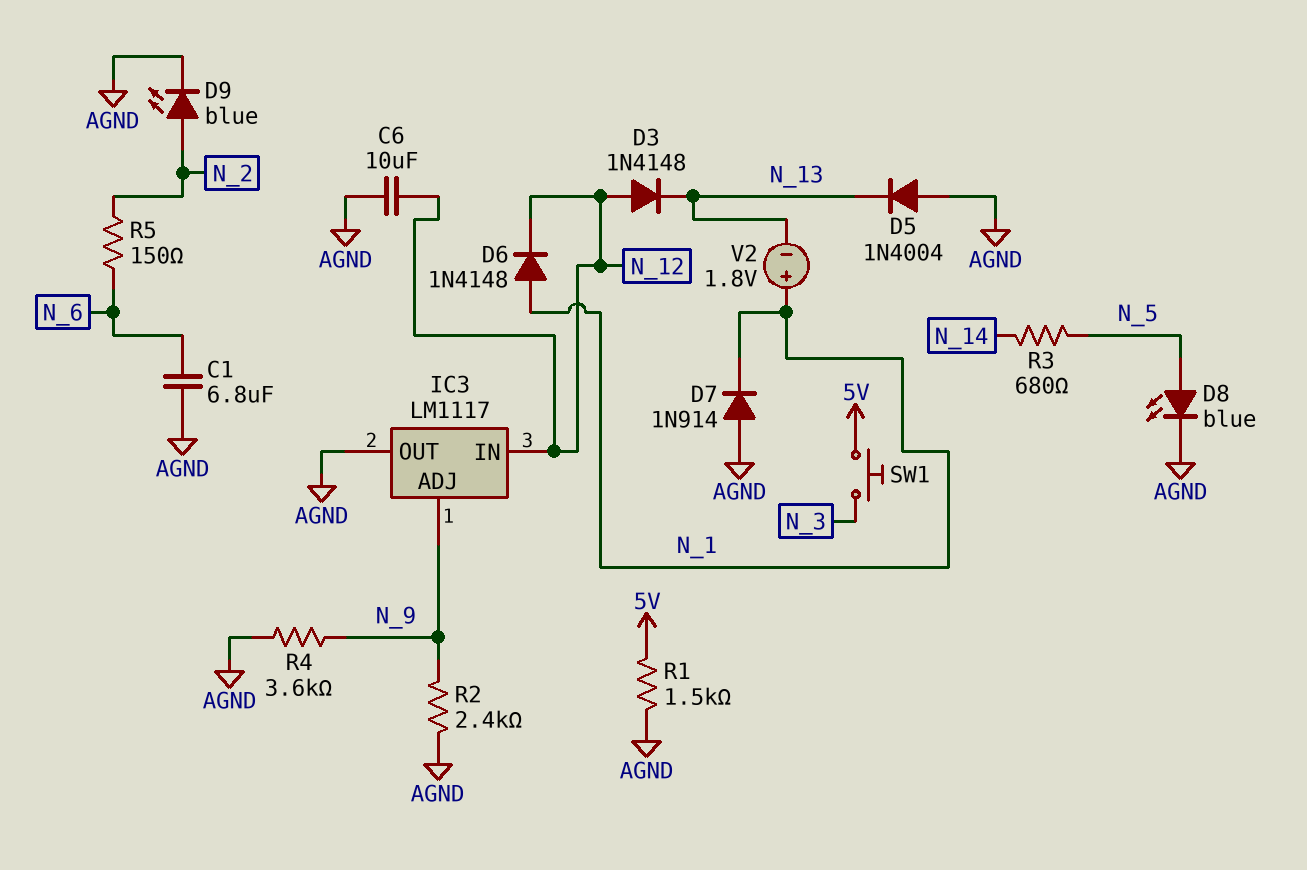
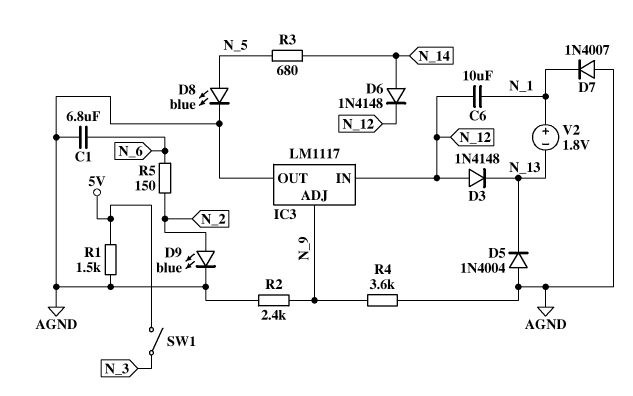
C6: 10uF (AGND, N_12) -> 10uF (N_1, N_12)
D6: diode 1N4148 (A N_1, K N_12) -> diode 1N4148 (A N_14, K N_12)
D7: diode 1N914 (A AGND, K N_1) -> diode 1N4007 (A AGND, K N_1)
SW1: button (5V, N_3) -> switch (5V, N_3)

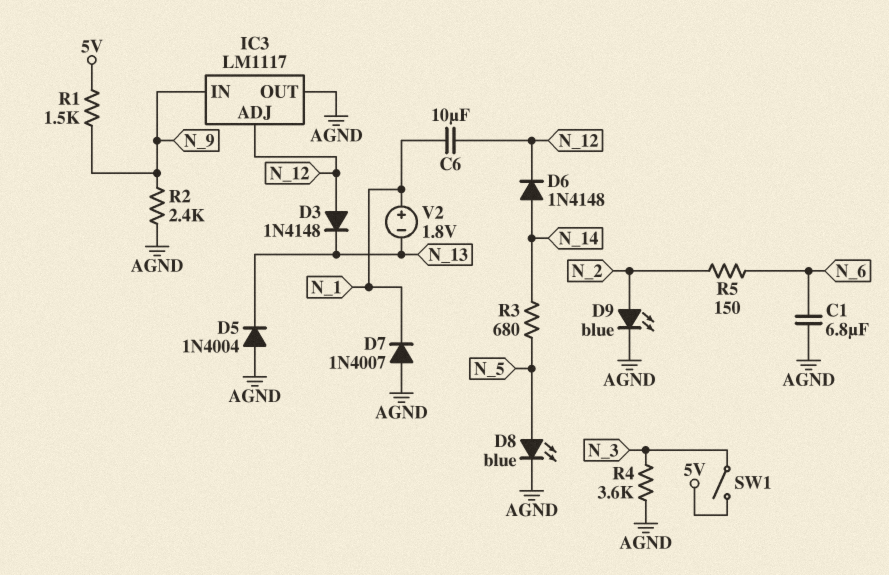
IC3 pin ADJ: N_9 -> N_12
IC3 pin IN: N_12 -> N_9
R1: 1.5k (5V, AGND) -> 1.5k (5V, N_9)
R4: 3.6k (AGND, N_9) -> 3.6k (AGND, N_3)

